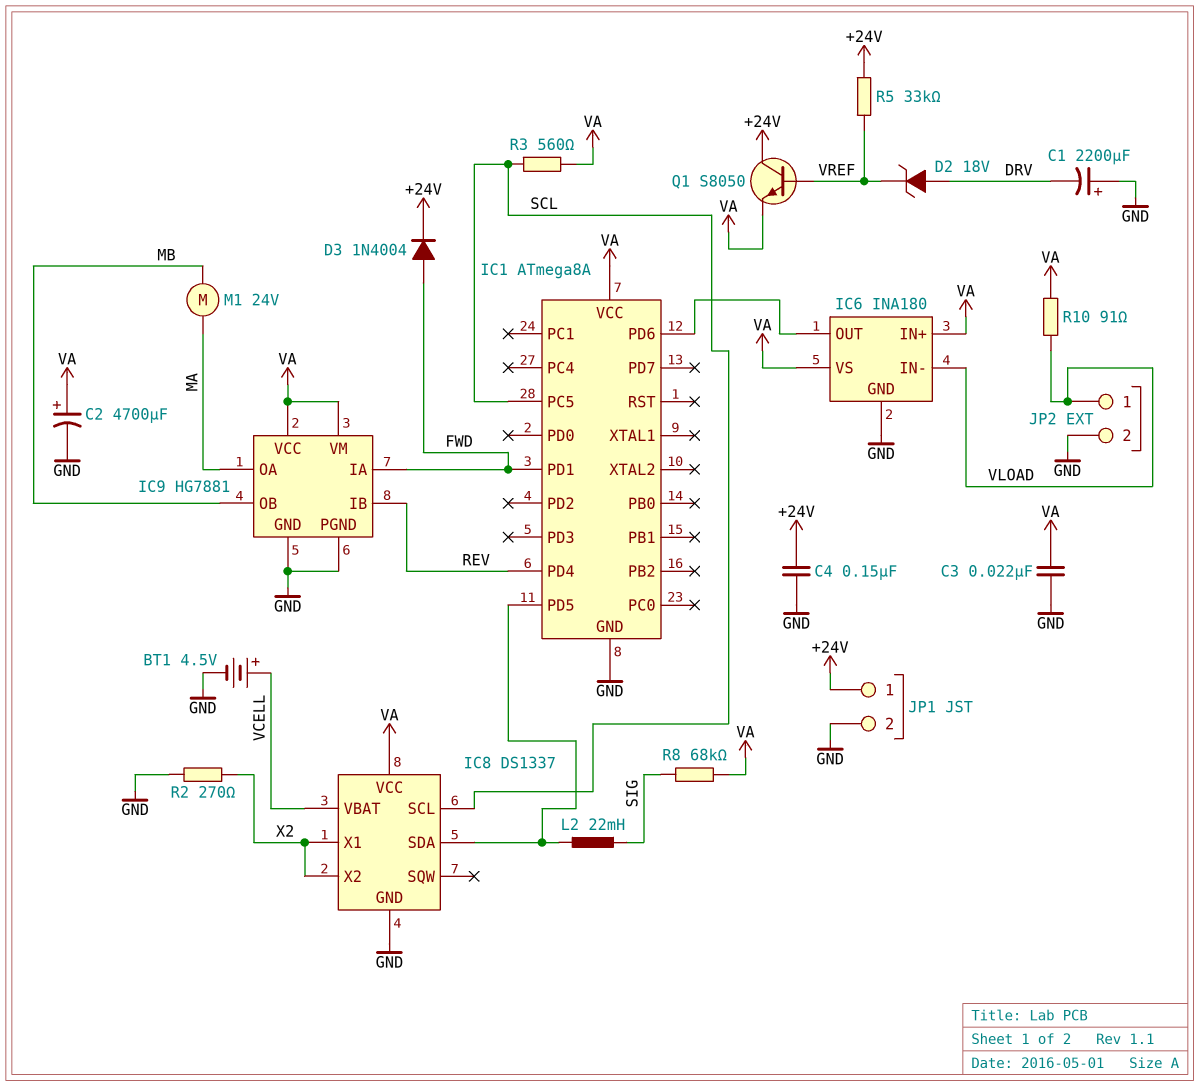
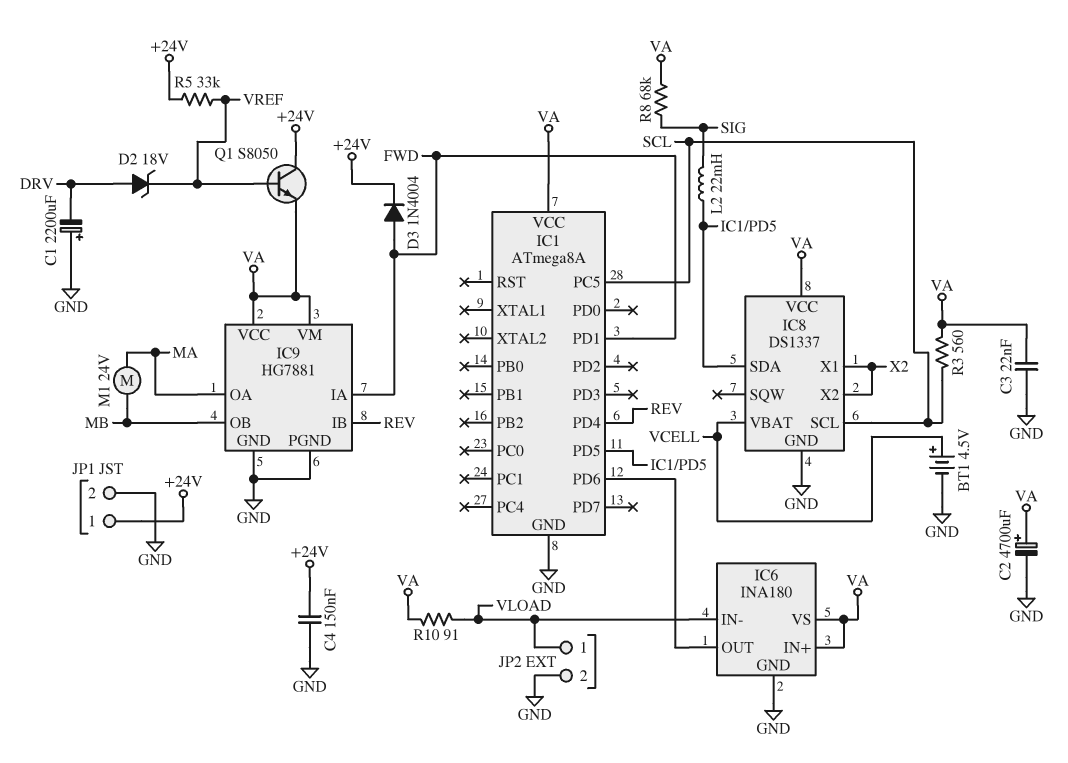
R2: 270 (GND, X2) -> none

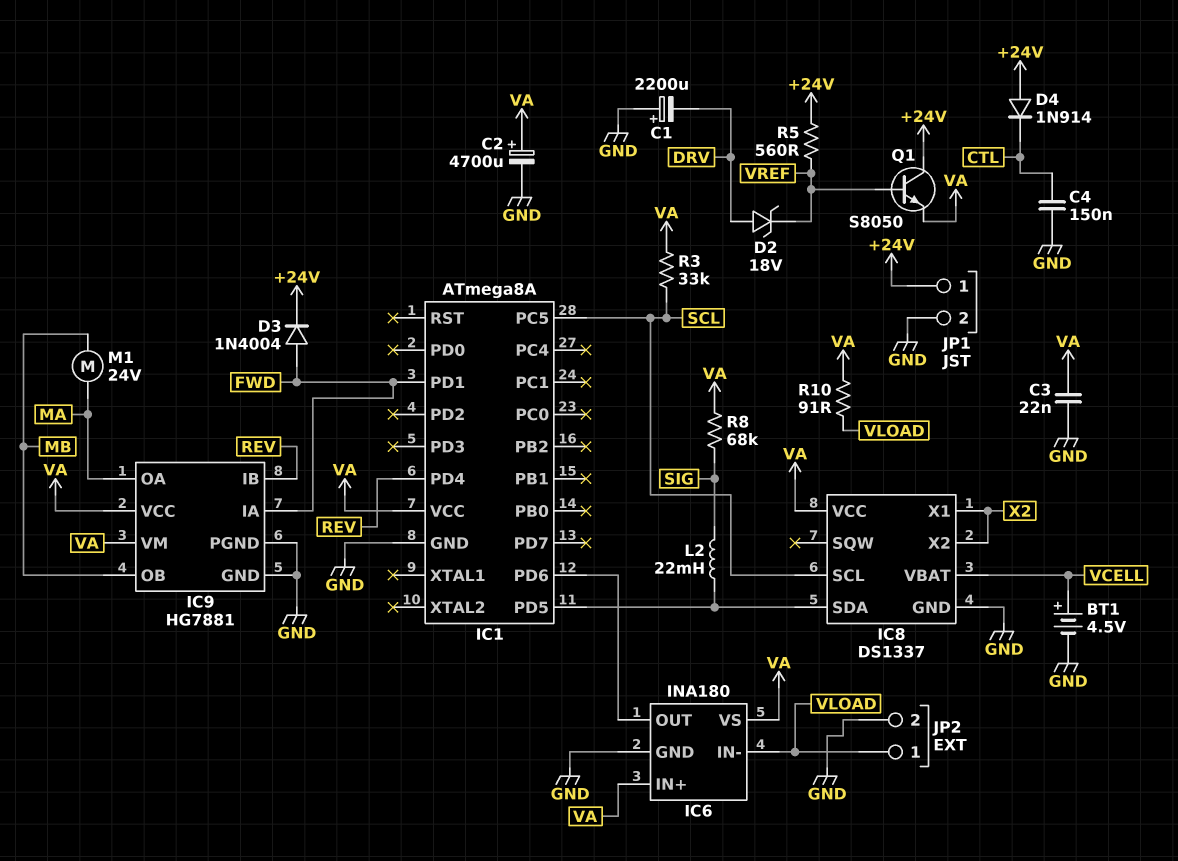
C4: 150nF (+24V, GND) -> 150nF (CTL, GND)
D4: none -> diode 1N914 (A +24V, K CTL)
R3: 560 (SCL, VA) -> 33k (SCL, VA)
R5: 33k (+24V, VREF) -> 560 (+24V, VREF)

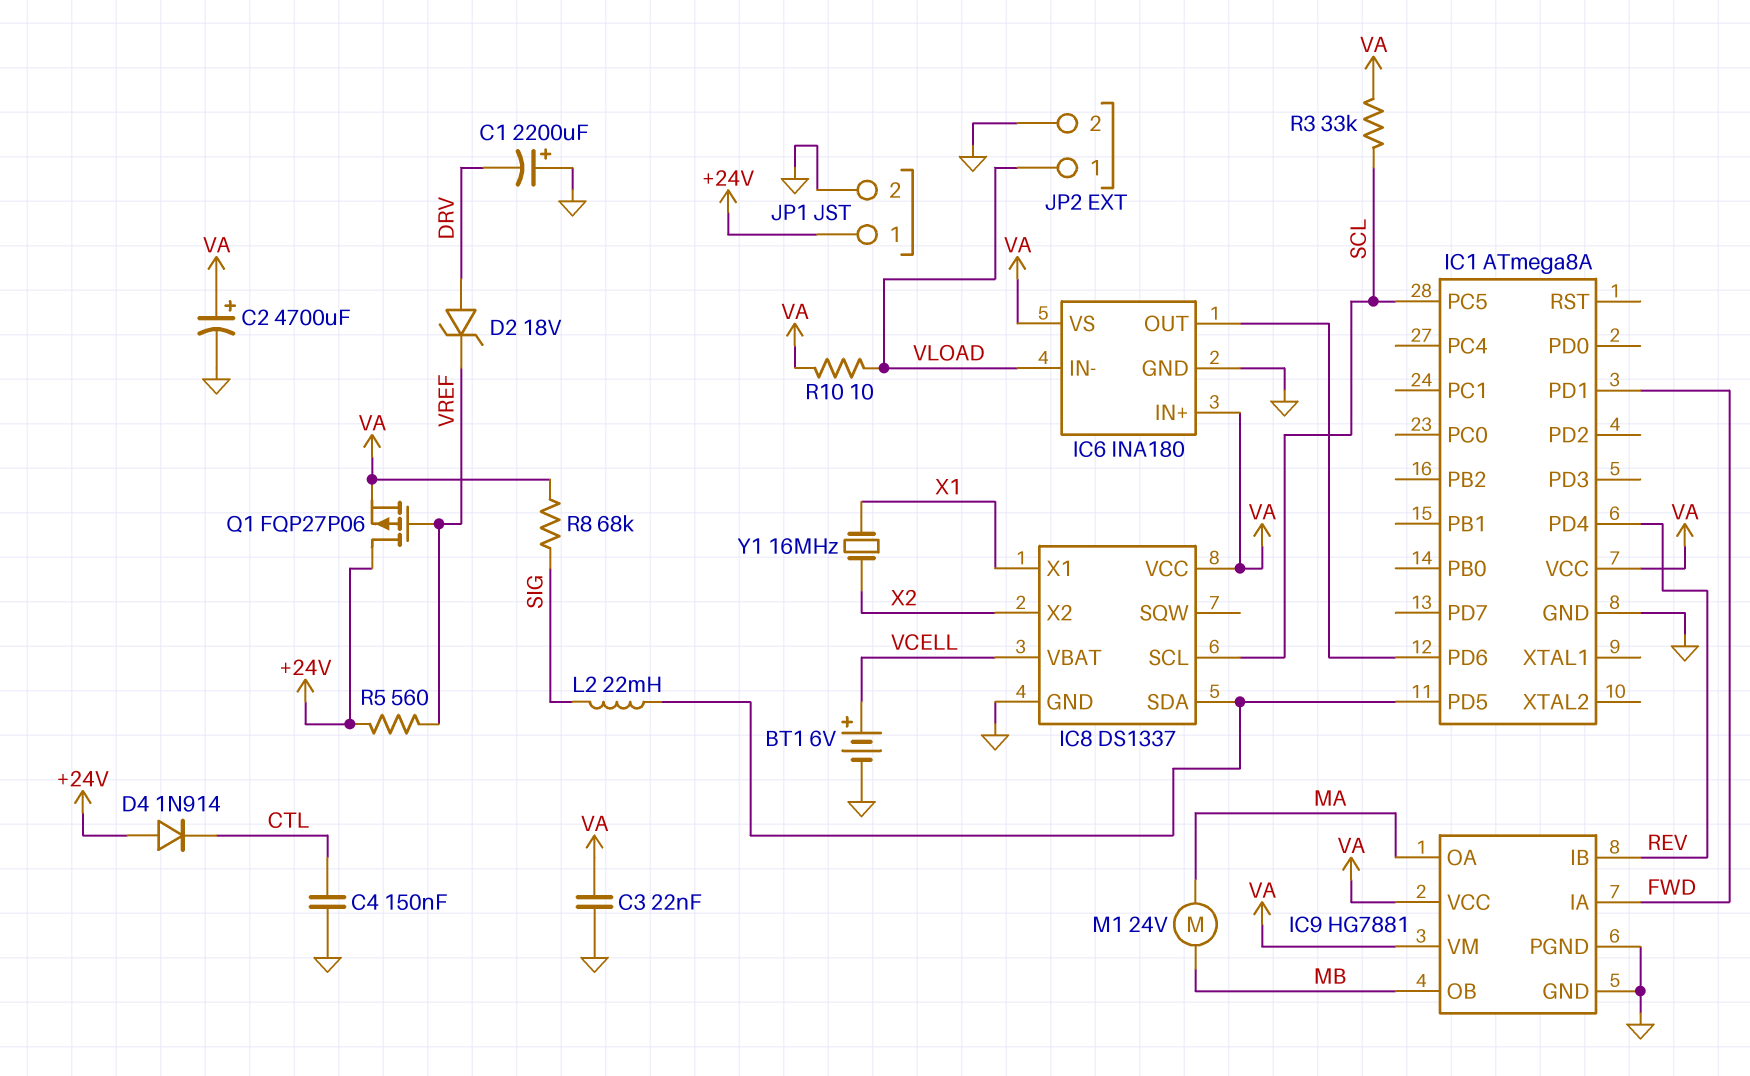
BT1: 4.5V (plus VCELL, minus GND) -> 6V (plus VCELL, minus GND)
D3: diode 1N4004 (A FWD, K +24V) -> none
IC8 pin X1: X2 -> X1
Q1: NPN S8050 (B VREF, C +24V, E VA) -> PMOS FQP27P06 (G VREF, D +24V, S VA)
R10: 91 (VA, VLOAD) -> 10 (VA, VLOAD)
Y1: none -> 16MHz (X1, X2)

